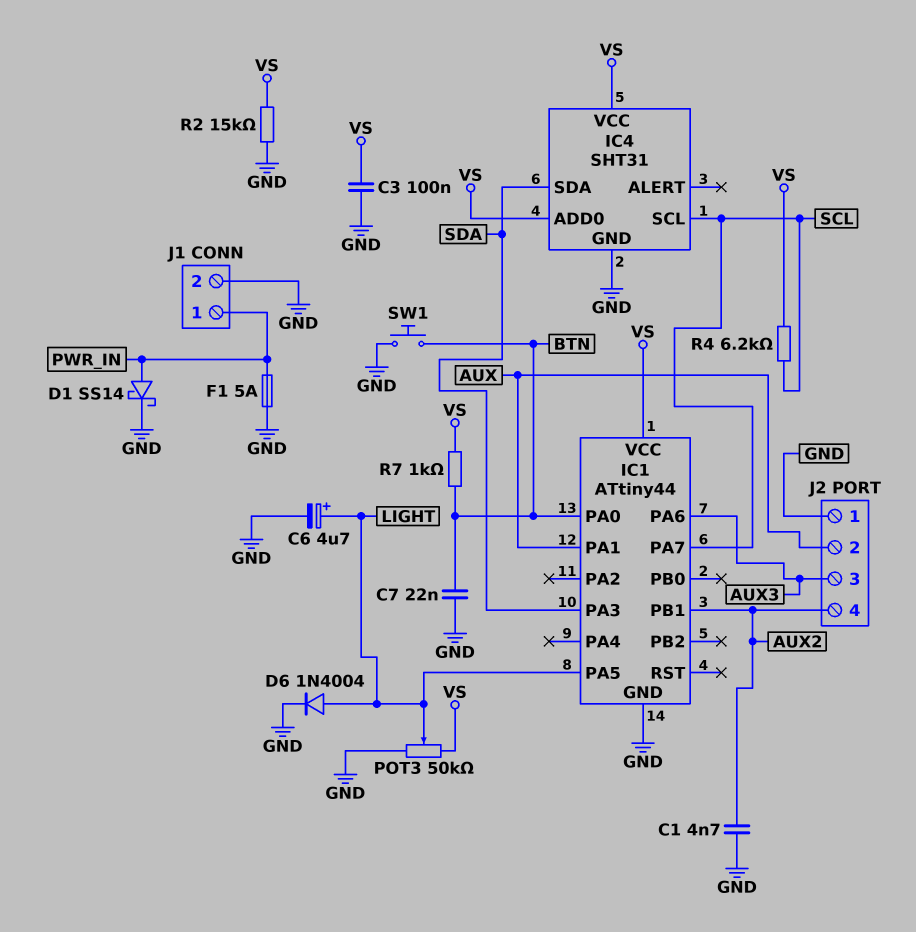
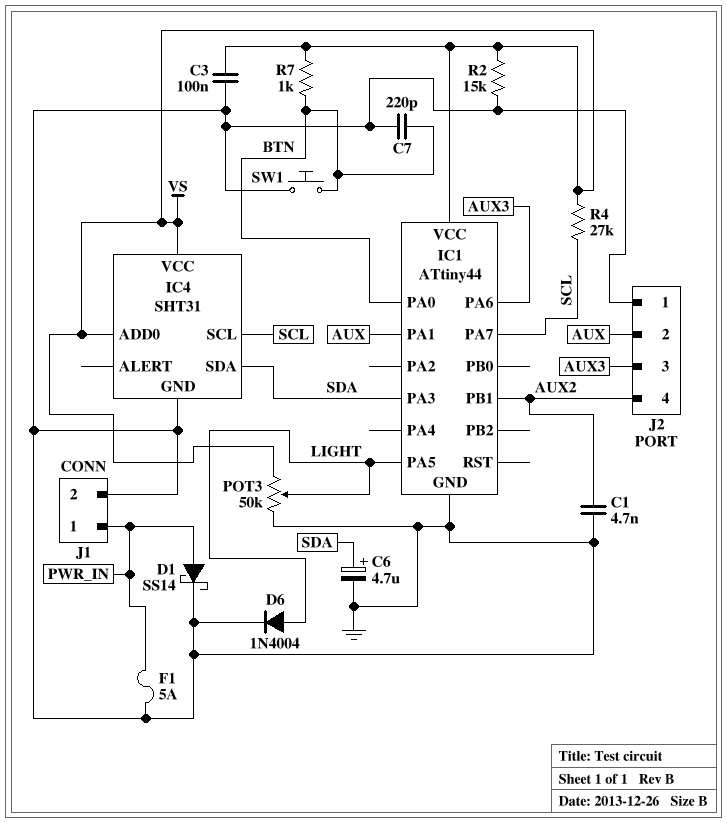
C6: 4.7uF (plus LIGHT, minus GND) -> 4.7uF (plus SDA, minus GND)
C7: 22nF (BTN, GND) -> 220pF (BTN, GND)
R4: 6.2k (SCL, VS) -> 27k (SCL, VS)

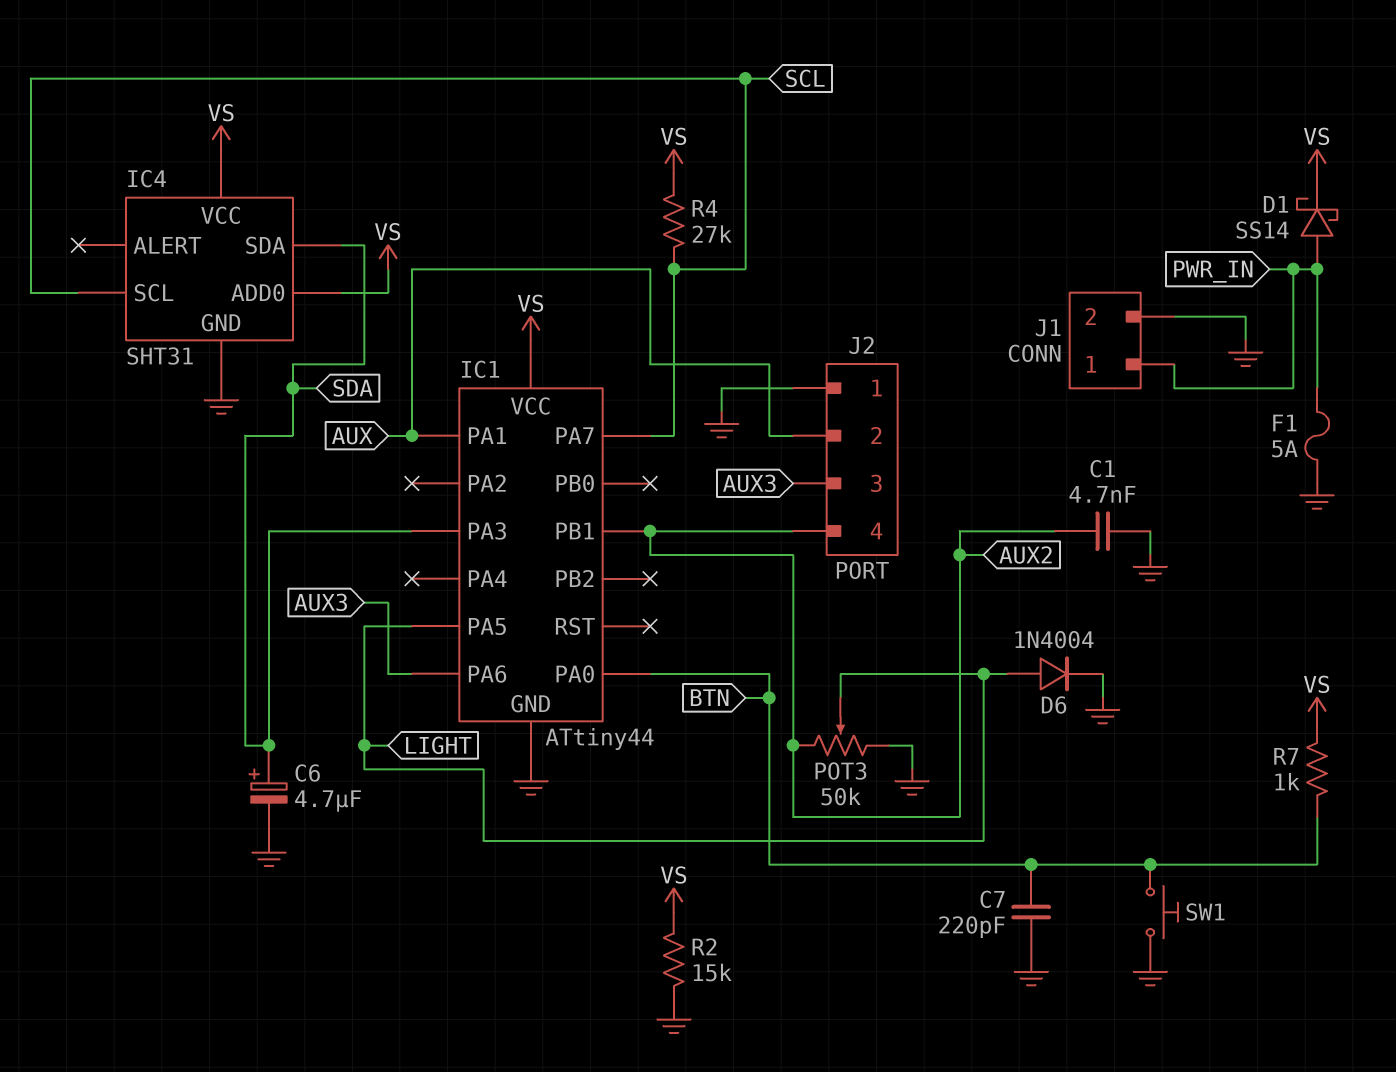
C3: 100nF (GND, VS) -> none
D1: schottky SS14 (A PWR_IN, K GND) -> schottky SS14 (A PWR_IN, K VS)
POT3: 50k (GND, VS, wiper LIGHT) -> 50k (AUX2, GND, wiper LIGHT)

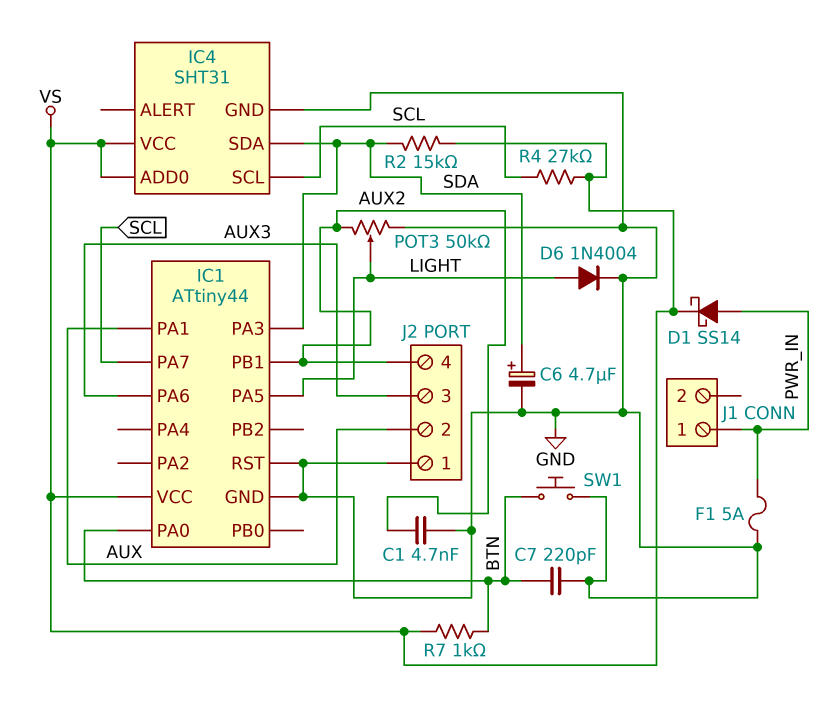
IC1 pin RST: none -> GND
J1 pin 2: GND -> none
R2: 15k (GND, VS) -> 15k (SDA, VS)

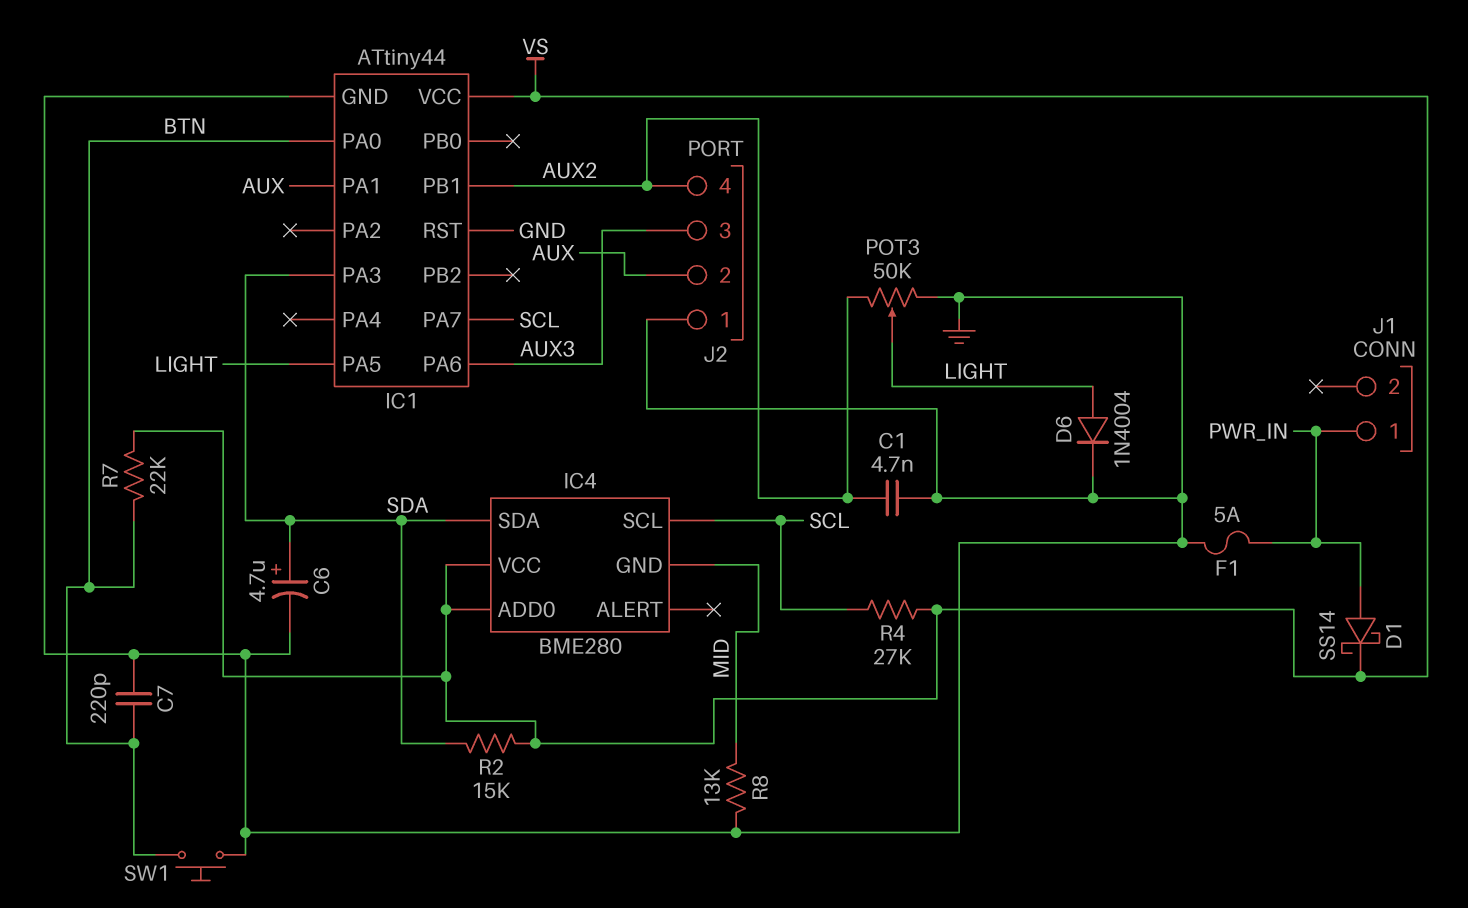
IC4: SHT31 -> BME280
IC4 pin GND: GND -> MID
R7: 1k (BTN, VS) -> 22k (BTN, VS)
R8: none -> 13k (GND, MID)

